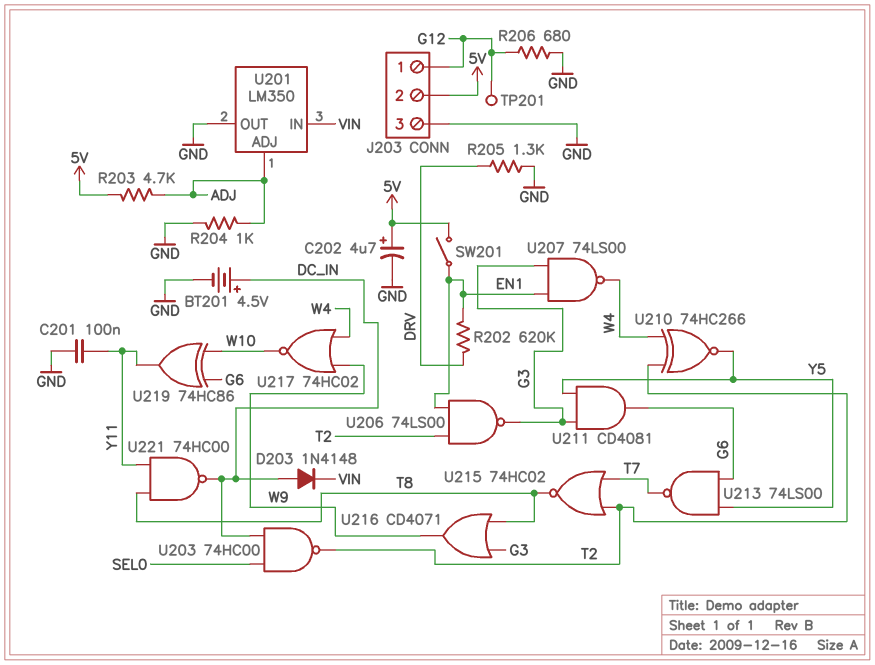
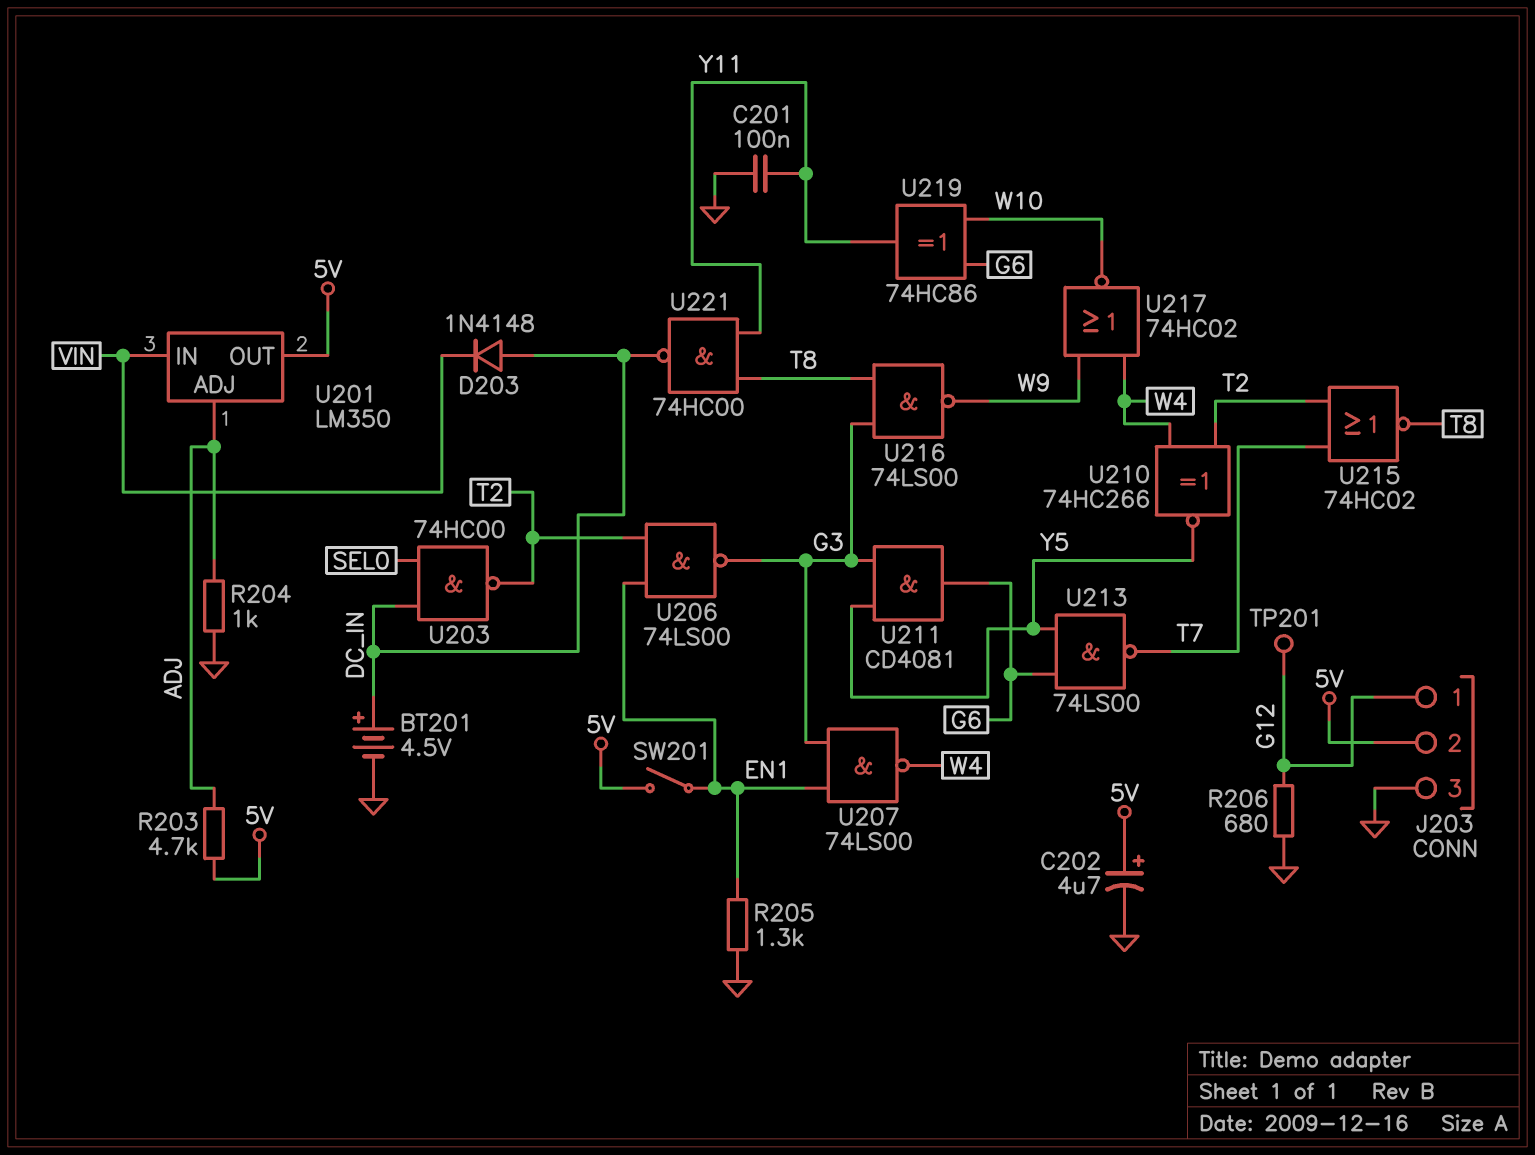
R202: 620k (DRV, EN1) -> none
R205: 1.3k (DRV, GND) -> 1.3k (EN1, GND)
U201 pin OUT: GND -> 5V
U216: OR CD4071 (in G3, in T8, out W9) -> NAND 74LS00 (in G3, in T8, out W9)

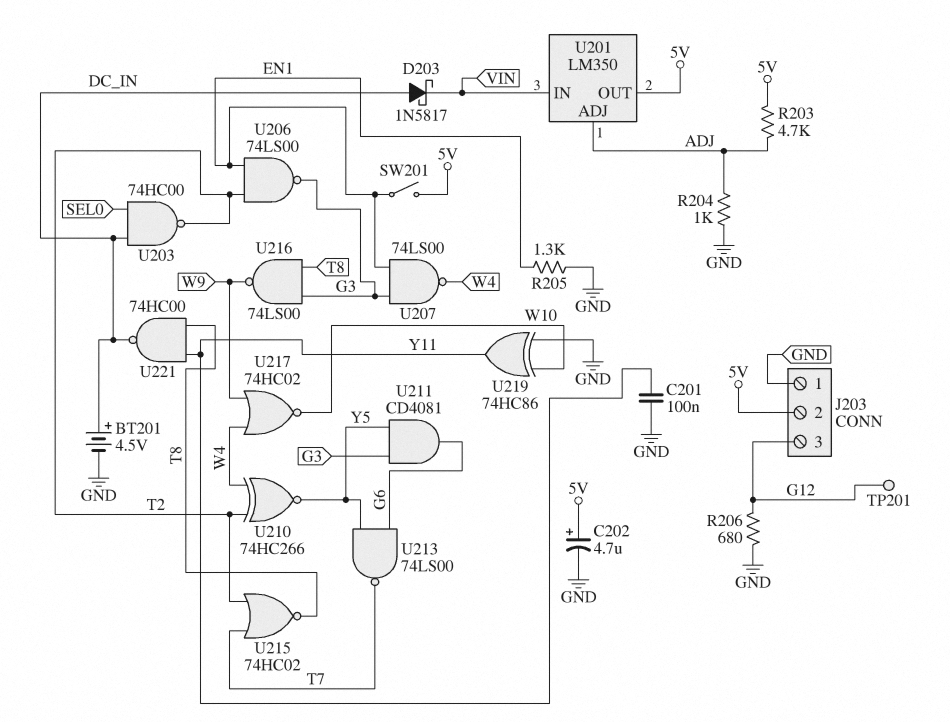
D203: diode 1N4148 (A DC_IN, K VIN) -> schottky 1N5817 (A DC_IN, K VIN)
J203 pin 1: G12 -> GND
J203 pin 3: GND -> G12
U219: XOR 74HC86 (in G6, in W10, out Y11) -> XOR 74HC86 (in GND, in W10, out Y11)

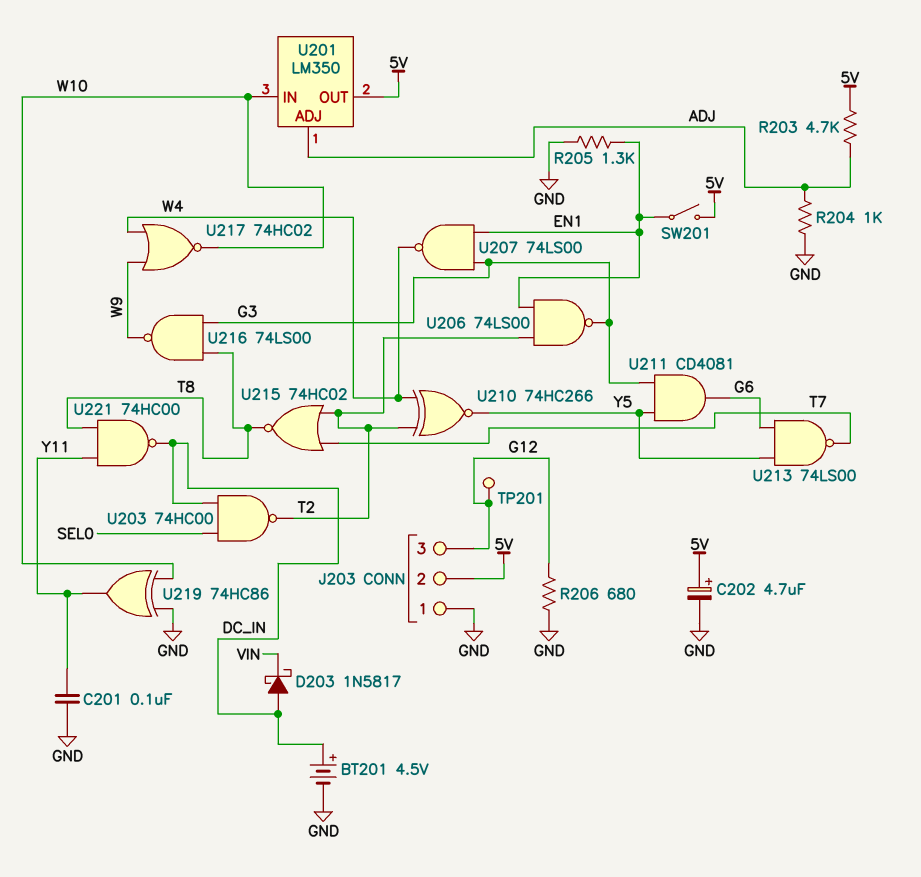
U201 pin IN: VIN -> W10

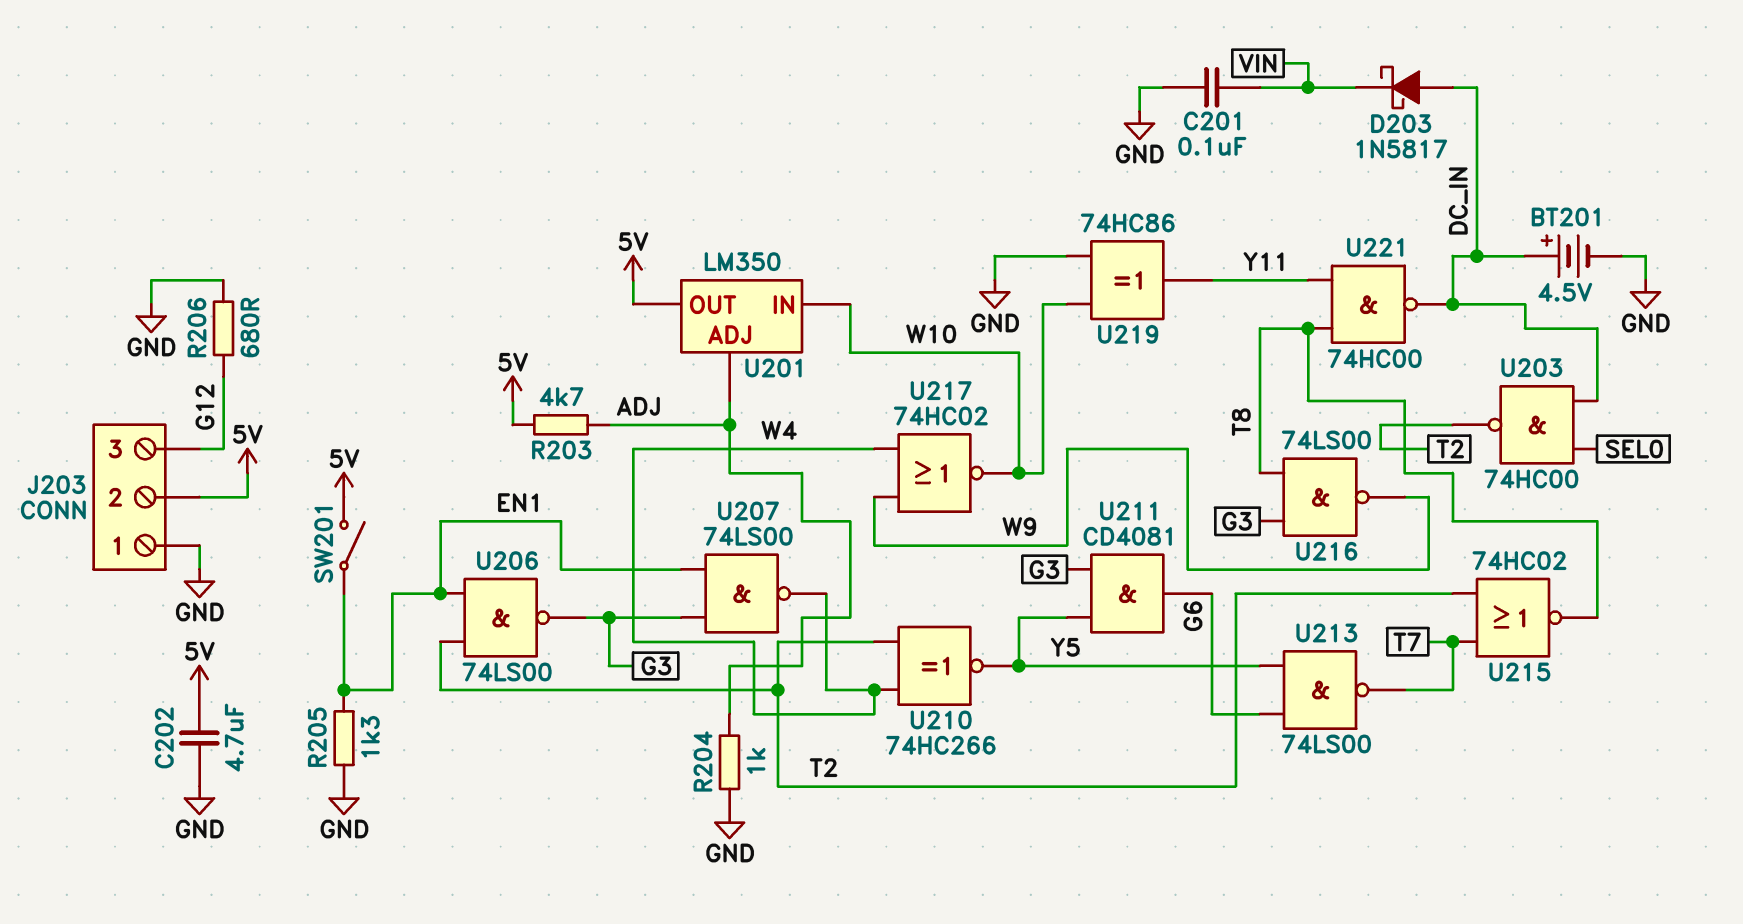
C201: 100nF (GND, Y11) -> 100nF (GND, VIN)
C202: 4.7uF (plus 5V, minus GND) -> 4.7uF (5V, GND)
TP201: test point (G12) -> none

